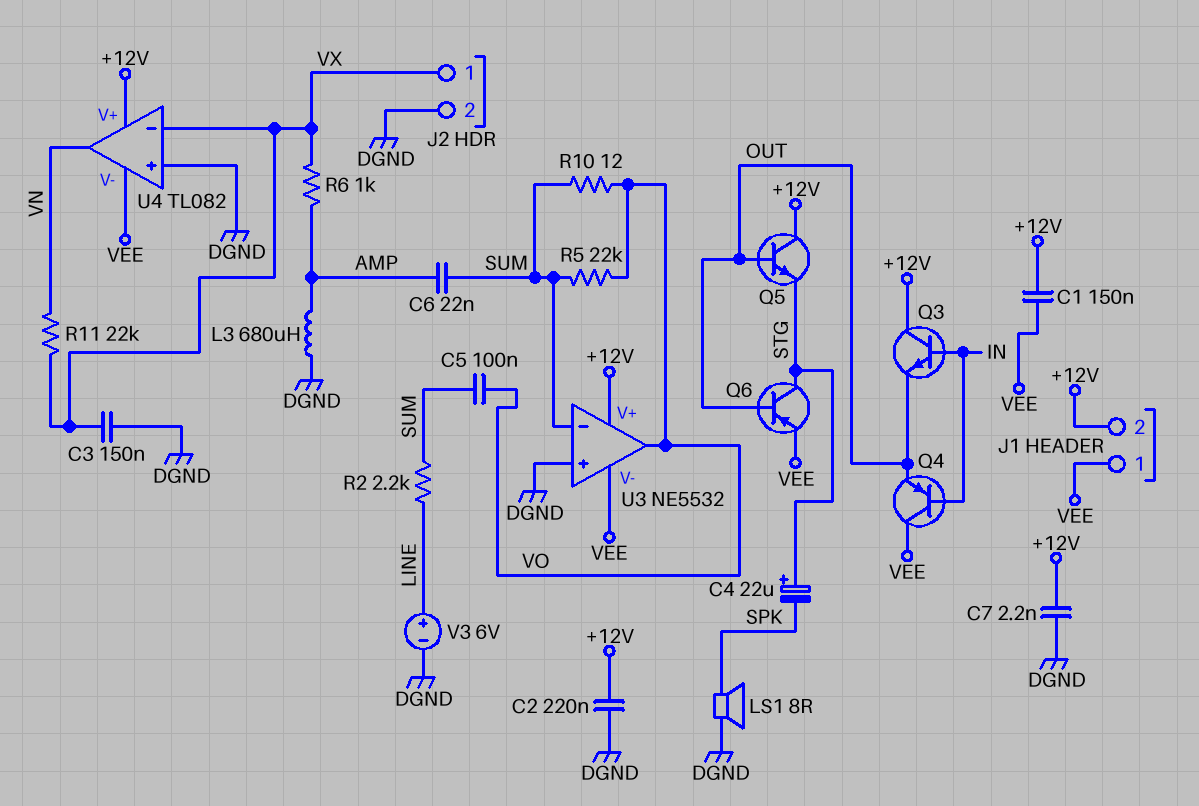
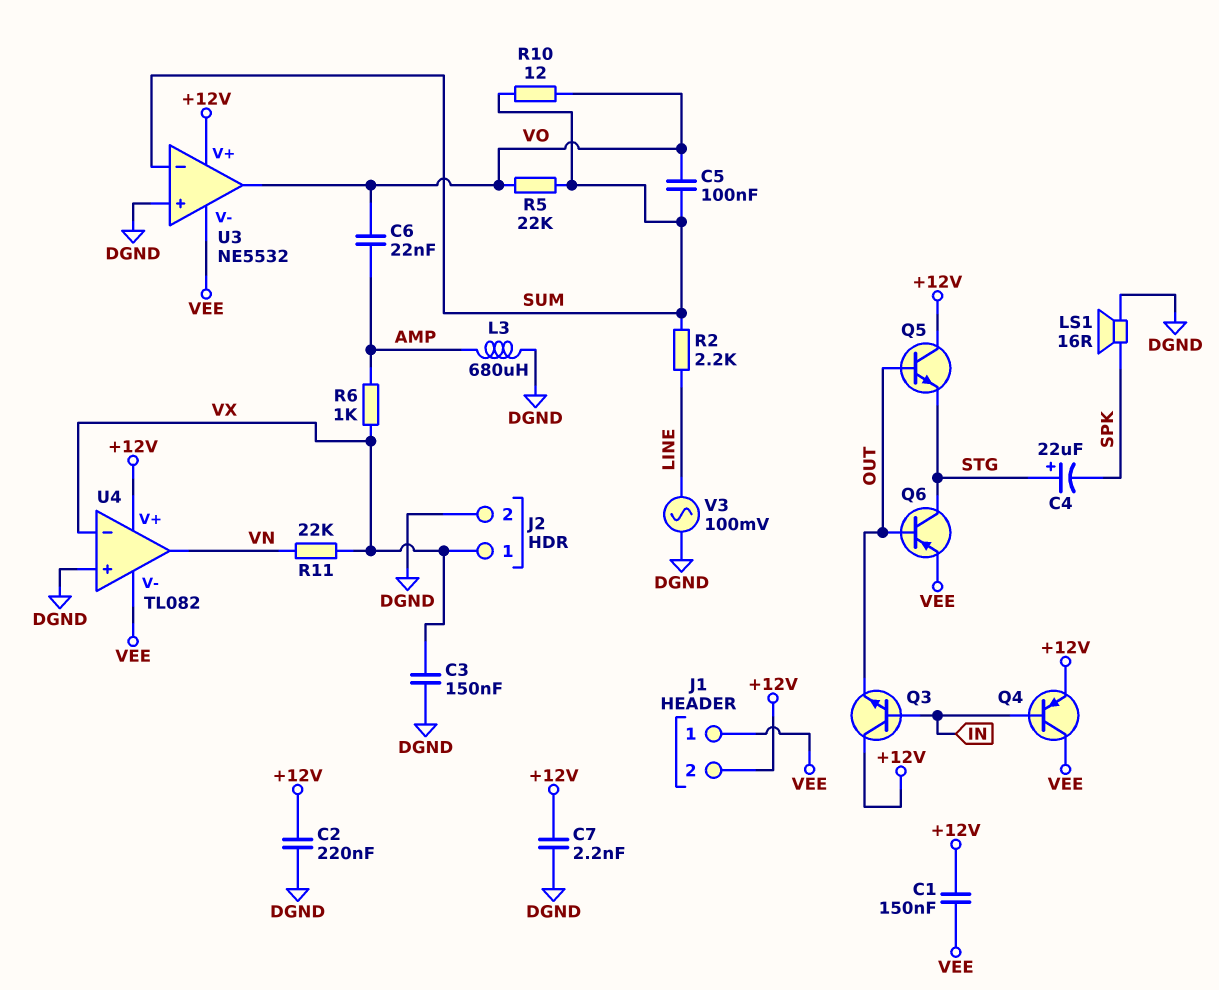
C6: 22nF (AMP, SUM) -> 22nF (AMP, VO)
LS1: speaker 8R (DGND, SPK) -> speaker 16R (DGND, SPK)
Q4: PNP (B IN, C VEE, E OUT) -> PNP (B IN, C VEE, E +12V)
V3: 6V (plus LINE, minus DGND) -> AC 100mV (DGND, LINE)

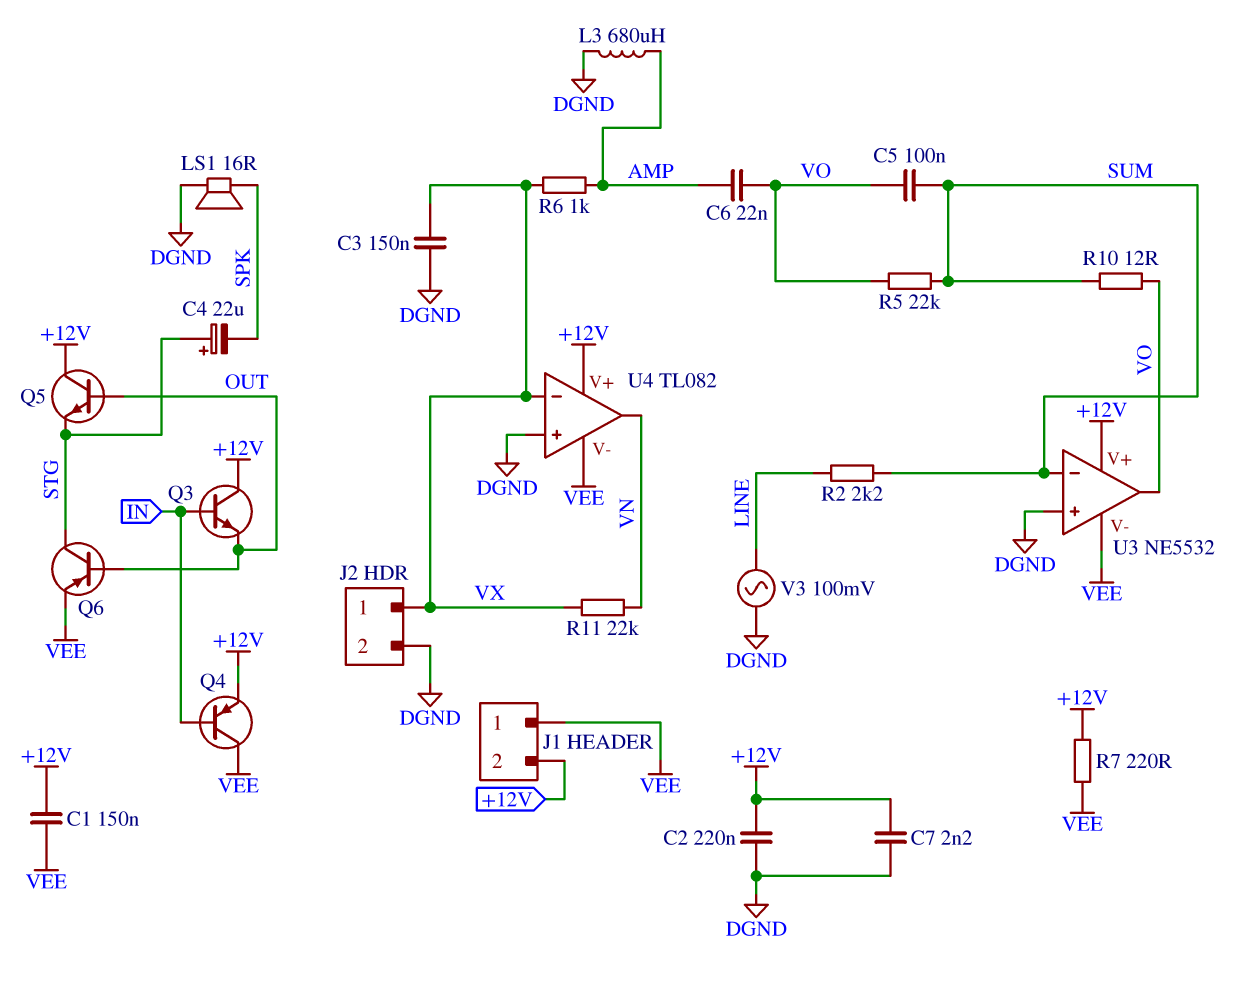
R7: none -> 220 (+12V, VEE)

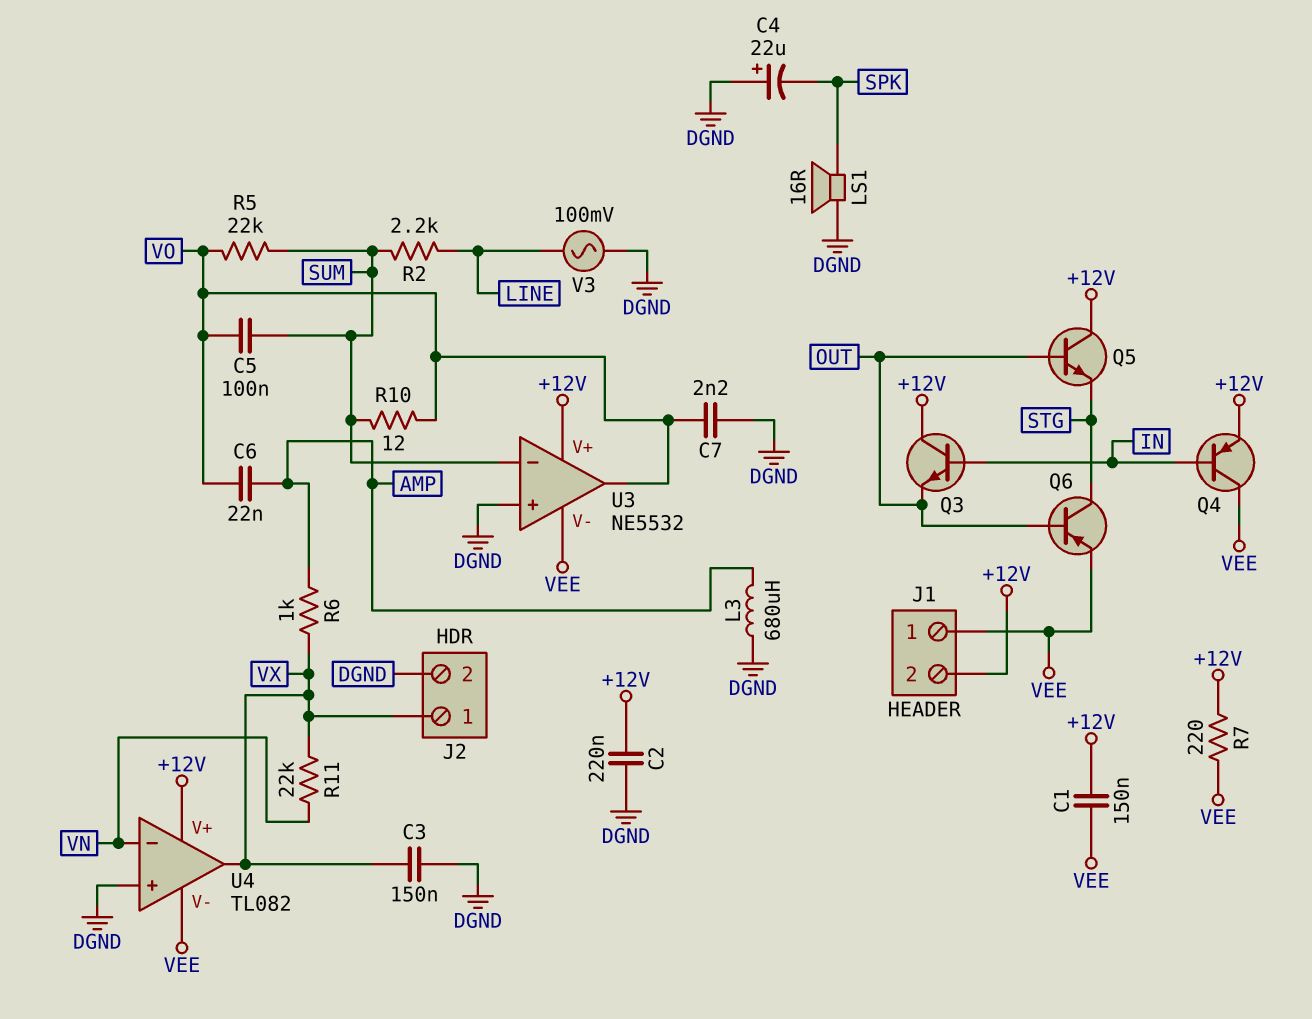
C4: 22uF (plus STG, minus SPK) -> 22uF (plus DGND, minus SPK)
C7: 2.2nF (+12V, DGND) -> 2.2nF (DGND, VO)
U4 pin in-: VX -> VN
U4 pin out: VN -> VX

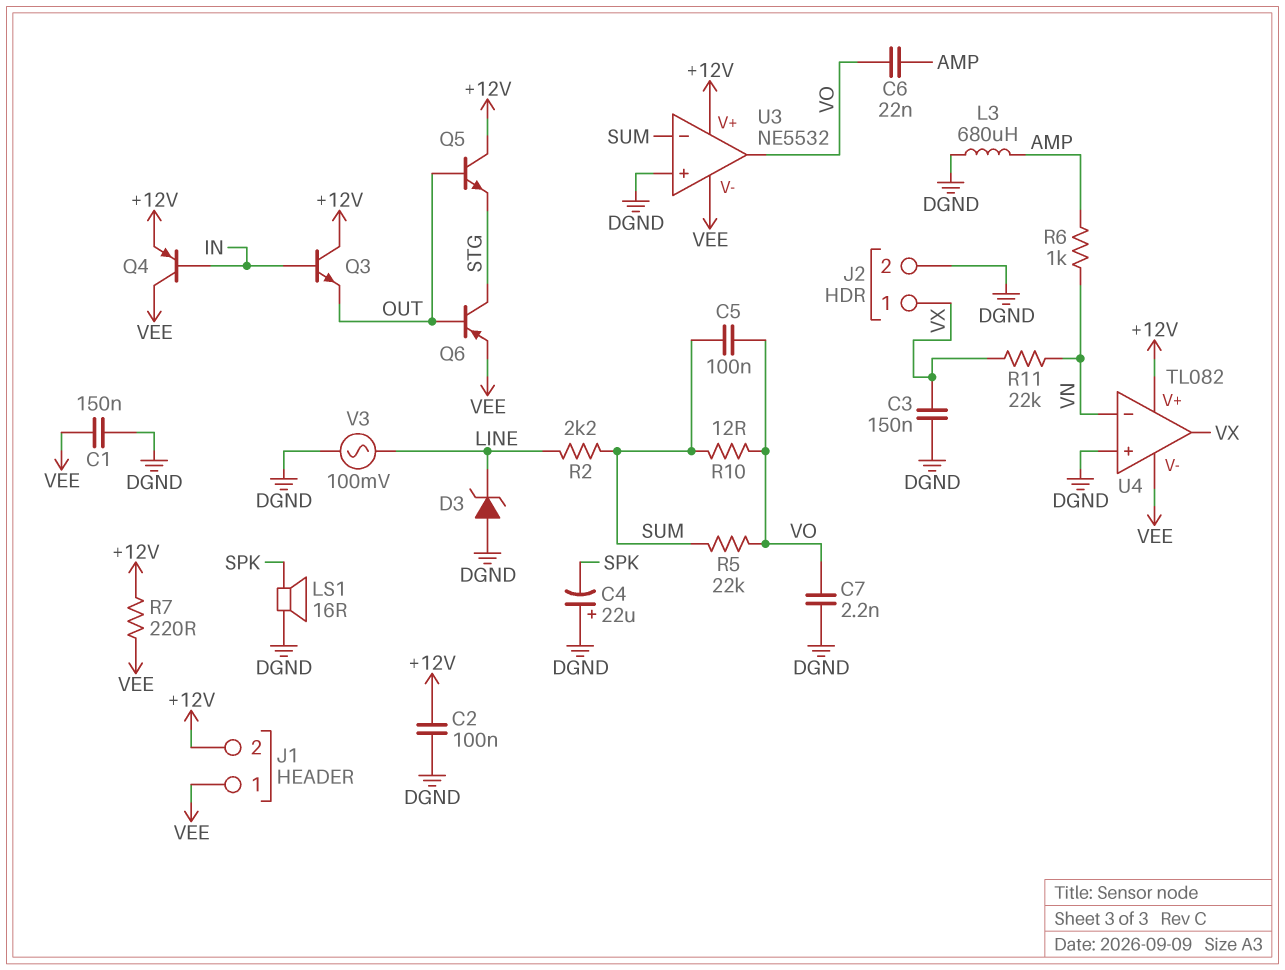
C1: 150nF (+12V, VEE) -> 150nF (DGND, VEE)
C2: 220nF (+12V, DGND) -> 100nF (+12V, DGND)
D3: none -> zener (A DGND, K LINE)
R6: 1k (AMP, VX) -> 1k (AMP, VN)

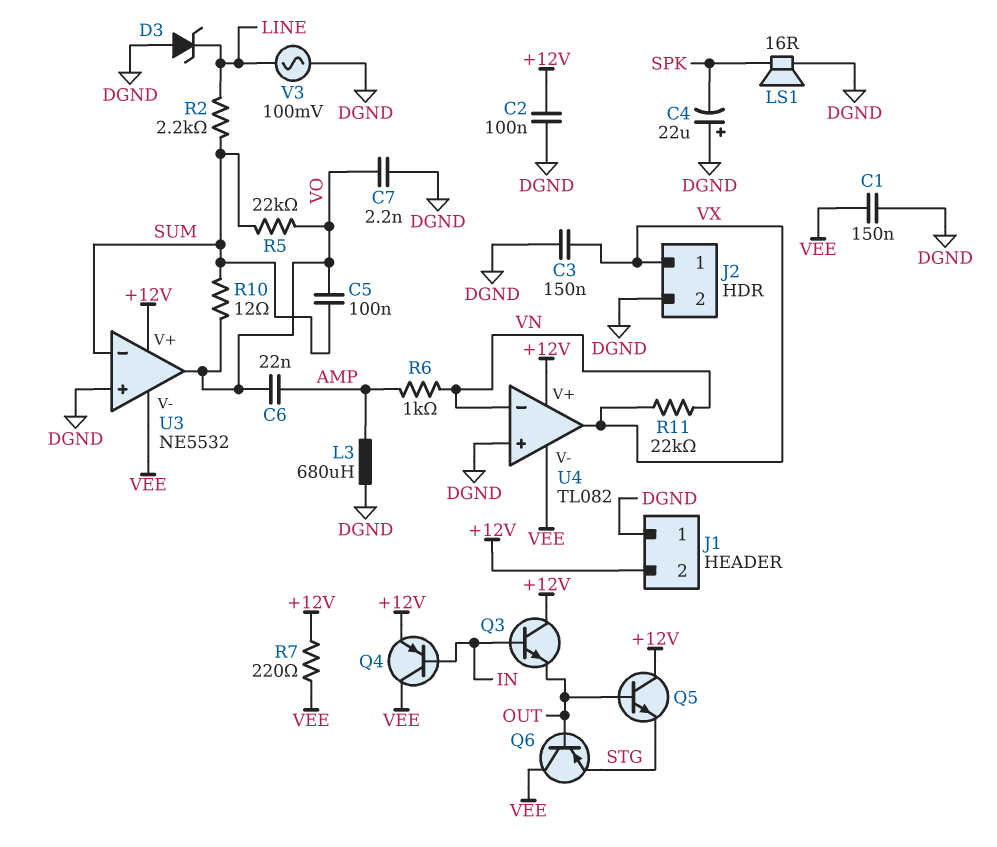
J1 pin 1: VEE -> DGND
Q6: PNP (B OUT, C STG, E VEE) -> PNP (B OUT, C VEE, E STG)

